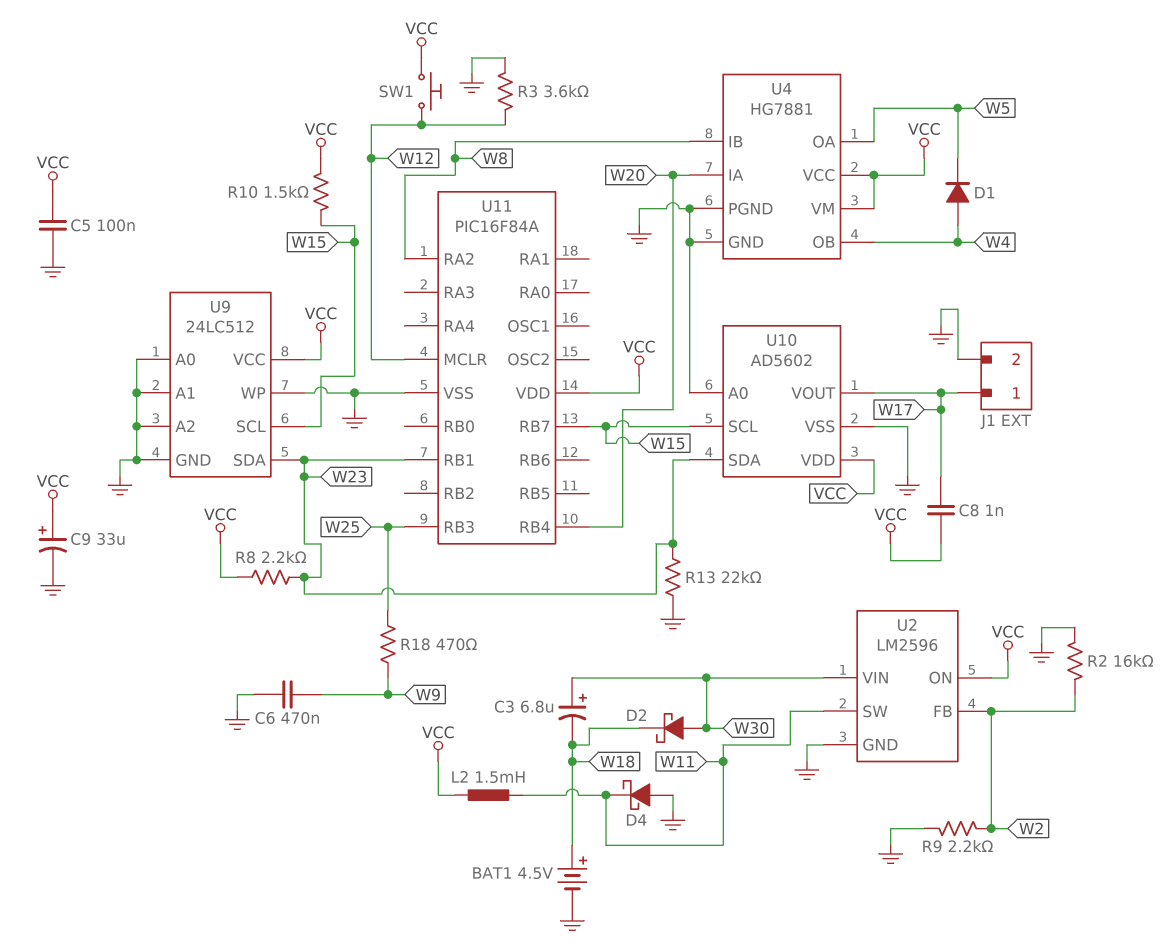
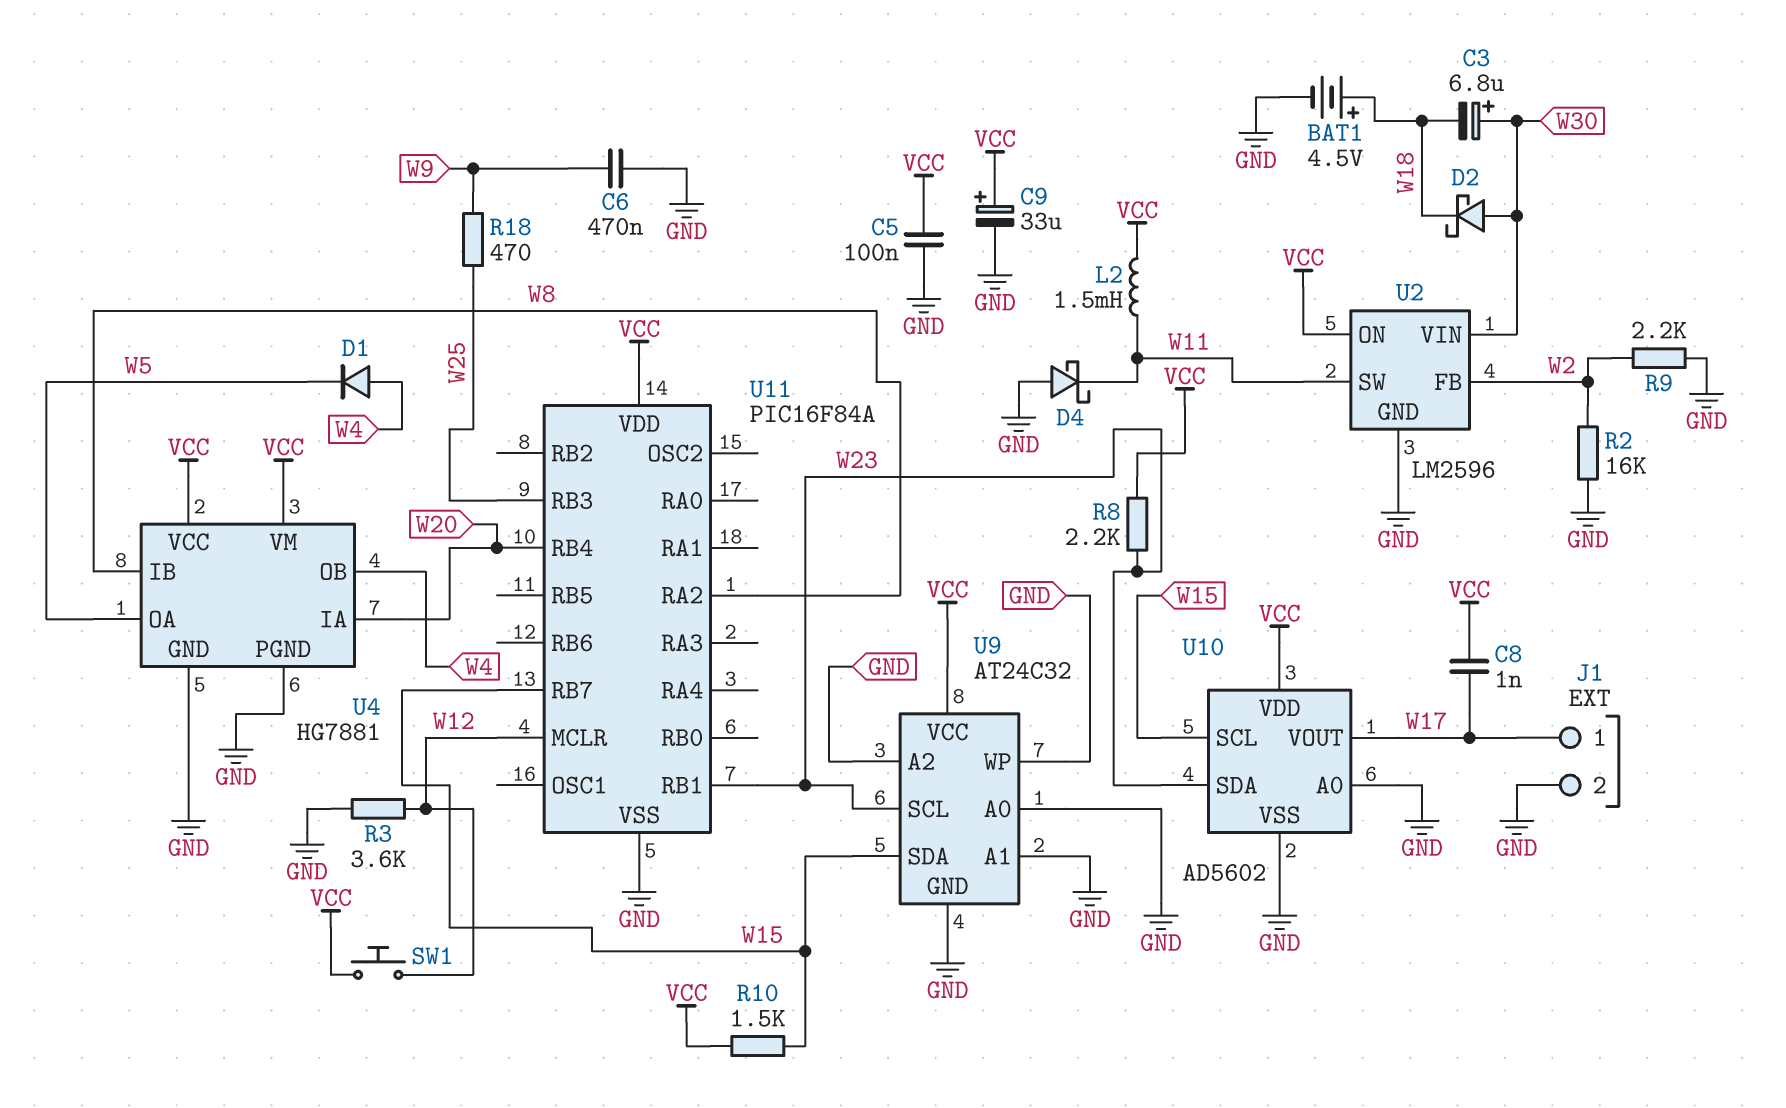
R13: 22k (GND, W23) -> none
U9: 24LC512 -> AT24C32
U9 pin SCL: W15 -> W23
U9 pin SDA: W23 -> W15

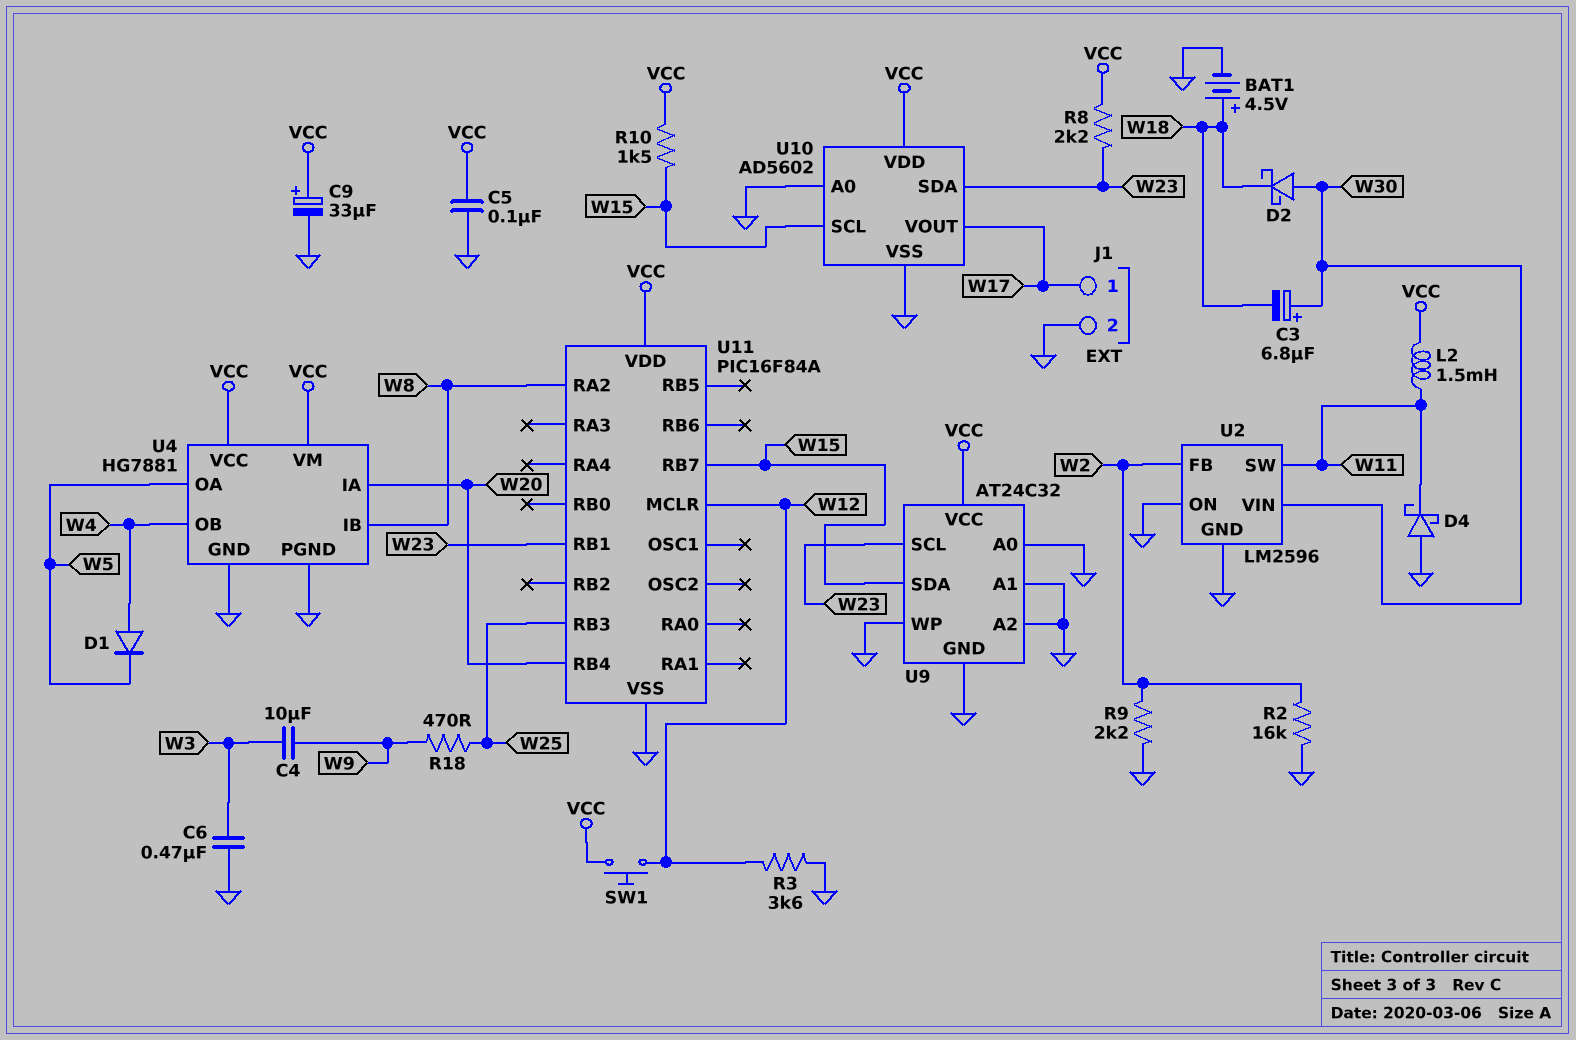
C4: none -> 10uF (W3, W9)
C6: 470nF (GND, W9) -> 470nF (GND, W3)
C8: 1nF (VCC, W17) -> none
U2 pin ON: VCC -> GND

